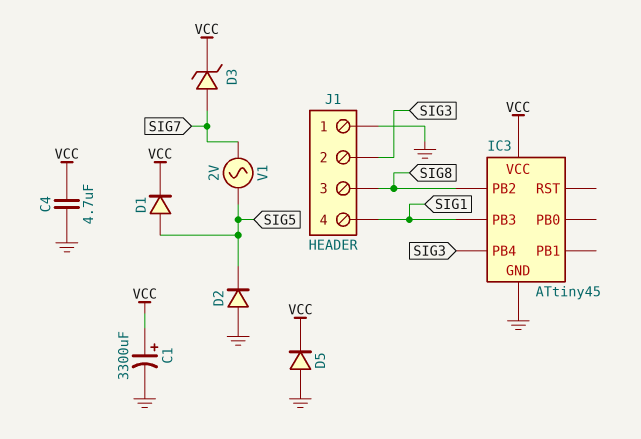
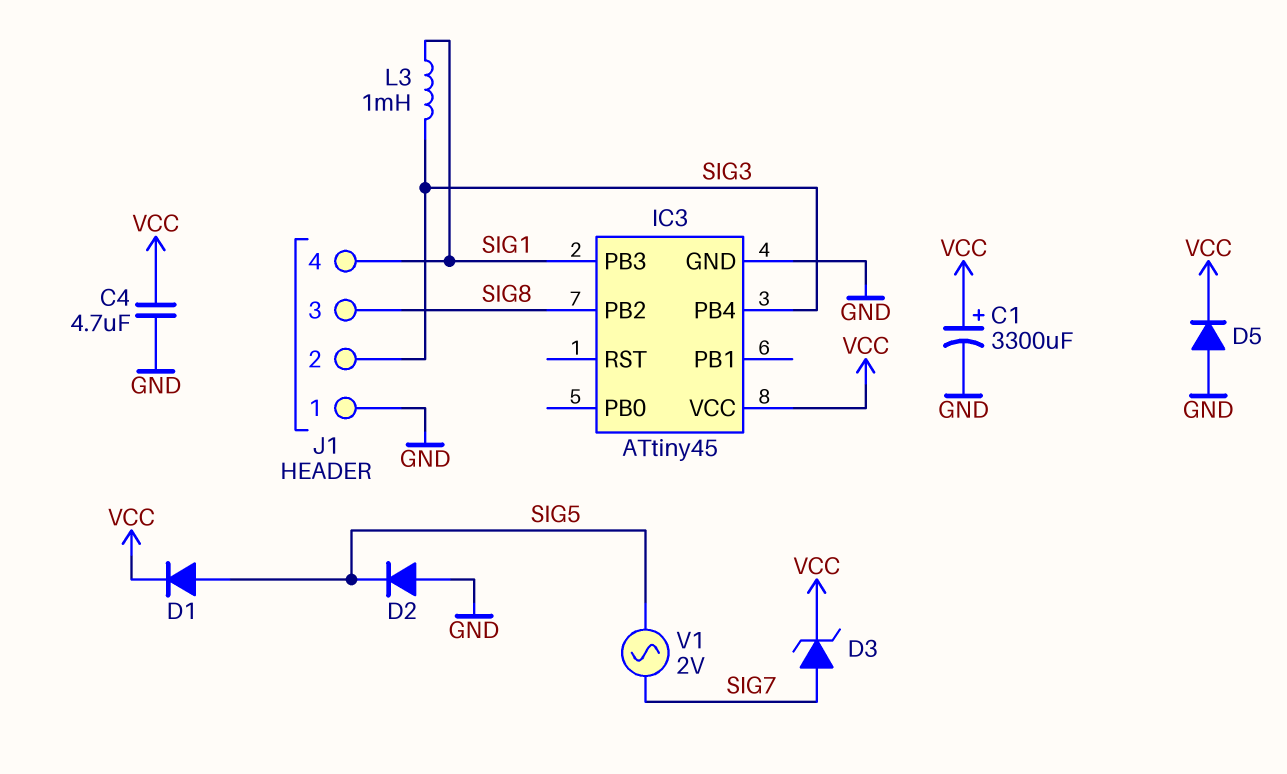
L3: none -> 1mH (SIG1, SIG3)

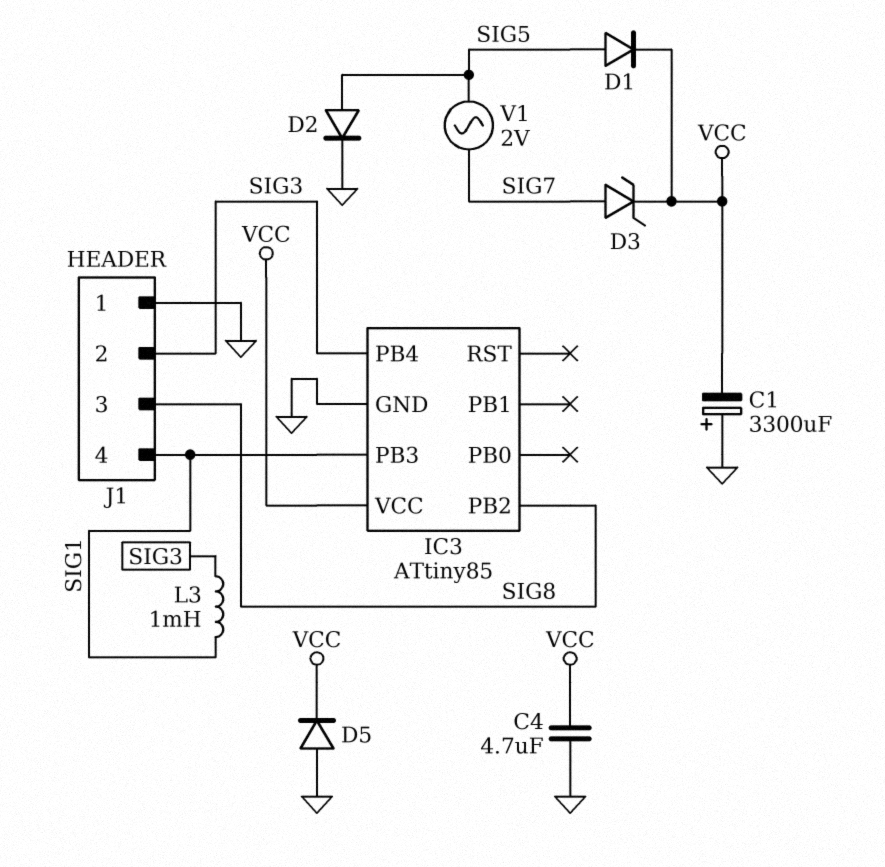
C1: 3300uF (plus VCC, minus GND) -> 3300uF (plus GND, minus VCC)
D2: diode (A GND, K SIG5) -> diode (A SIG5, K GND)
IC3: ATtiny45 -> ATtiny85

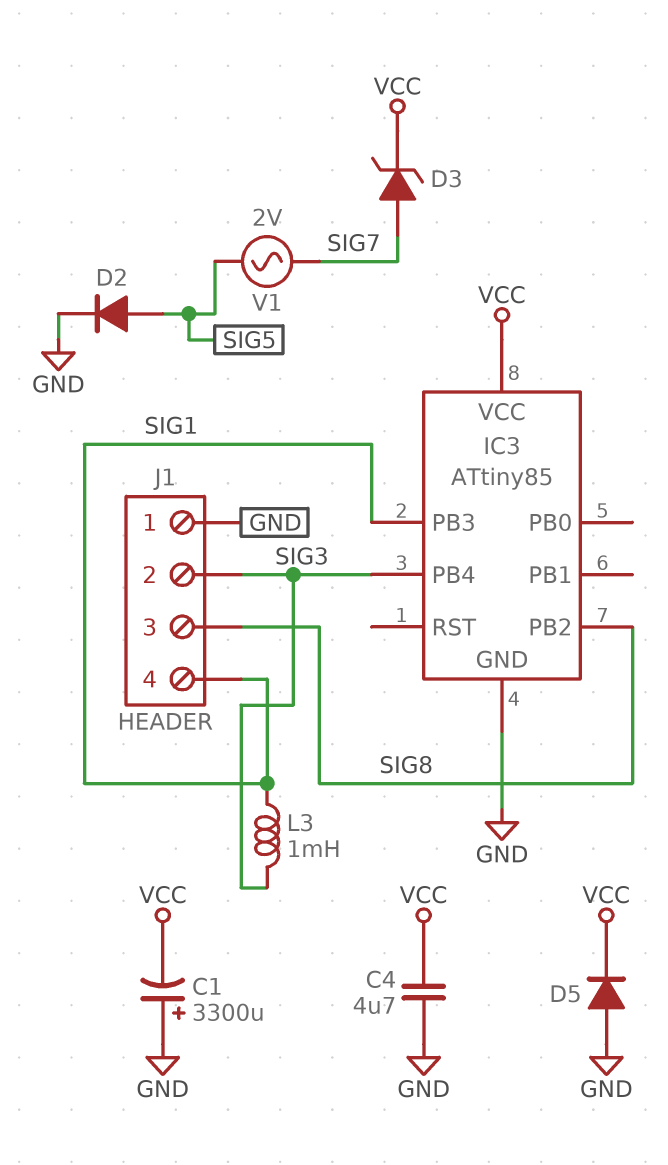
D1: diode (A SIG5, K VCC) -> none

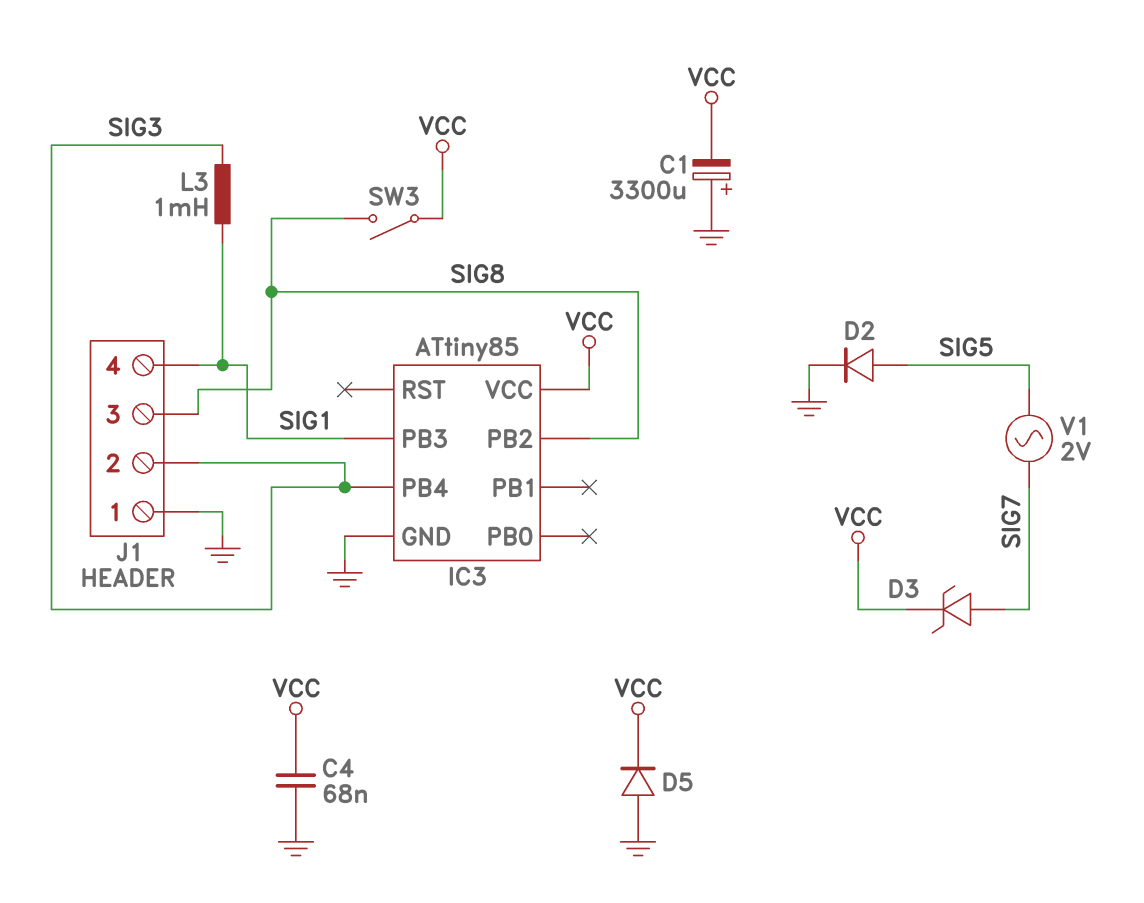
C4: 4.7uF (GND, VCC) -> 68nF (GND, VCC)
SW3: none -> switch (SIG8, VCC)

